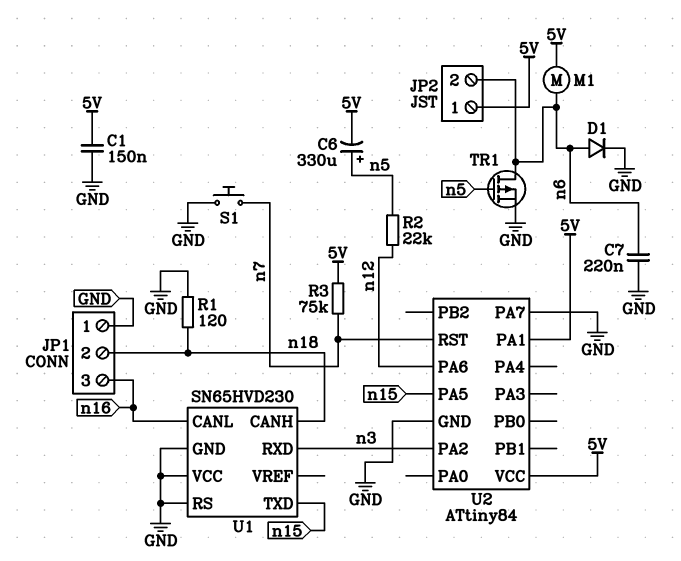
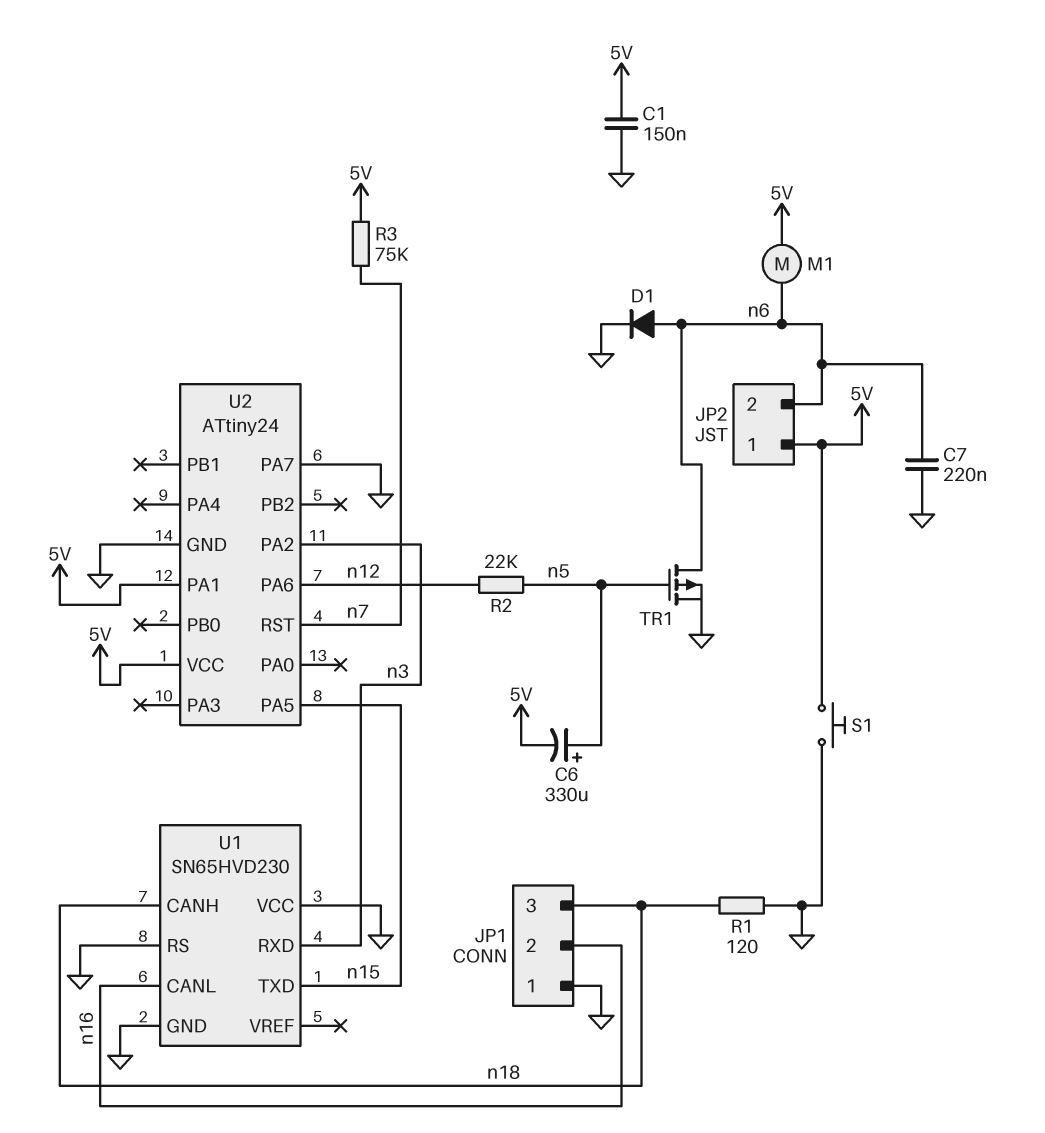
JP1 pin 2: n18 -> n16
JP1 pin 3: n16 -> n18
S1: button (GND, n7) -> button (5V, GND)
U2: ATtiny84 -> ATtiny24

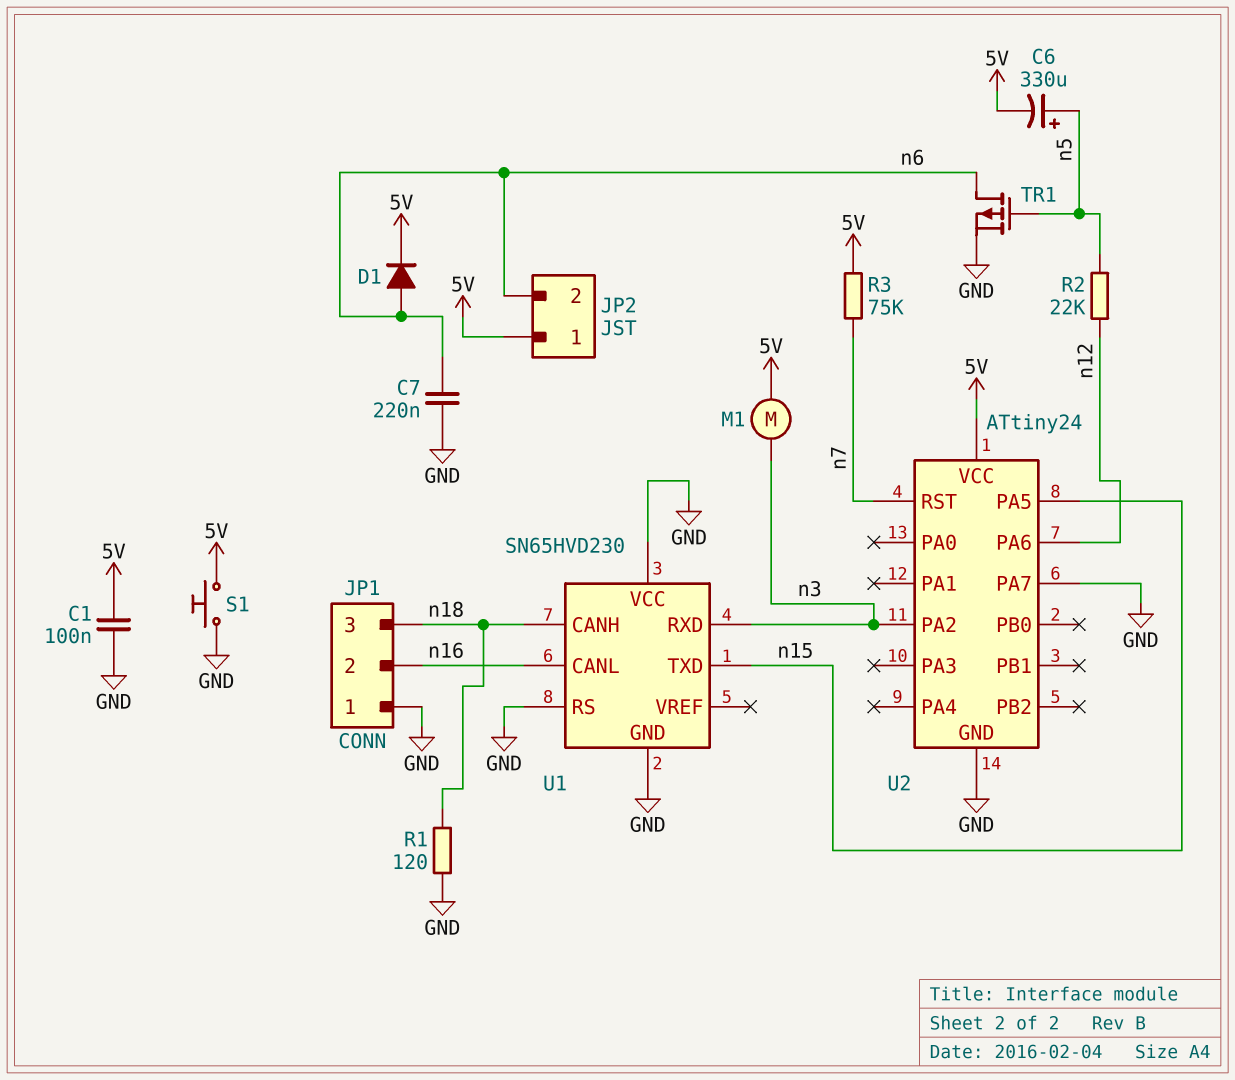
C1: 150nF (5V, GND) -> 100nF (5V, GND)
D1: diode (A n6, K GND) -> diode (A n6, K 5V)
M1: motor (5V, n6) -> motor (5V, n3)
U2 pin PA1: 5V -> none

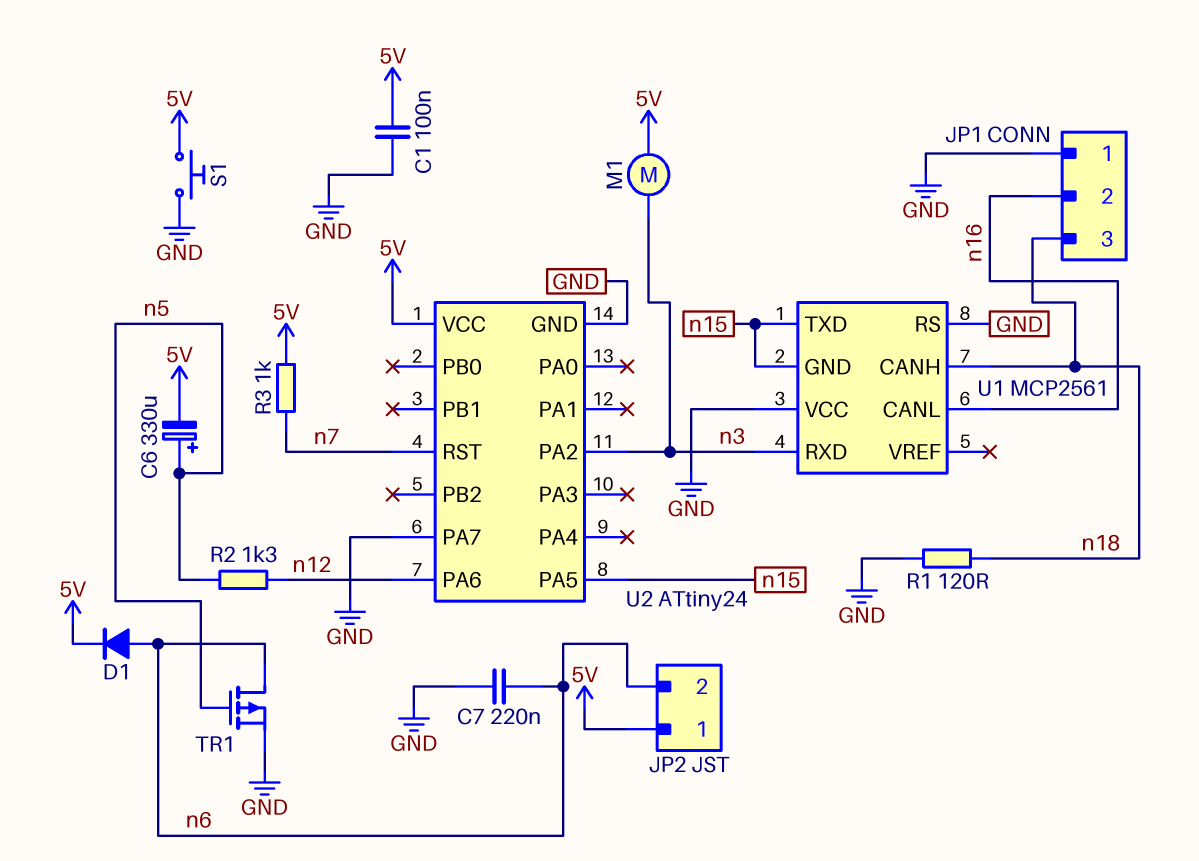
R2: 22k (n5, n12) -> 1.3k (n5, n12)
R3: 75k (5V, n7) -> 1k (5V, n7)
U1: SN65HVD230 -> MCP2561
U1 pin GND: GND -> n15

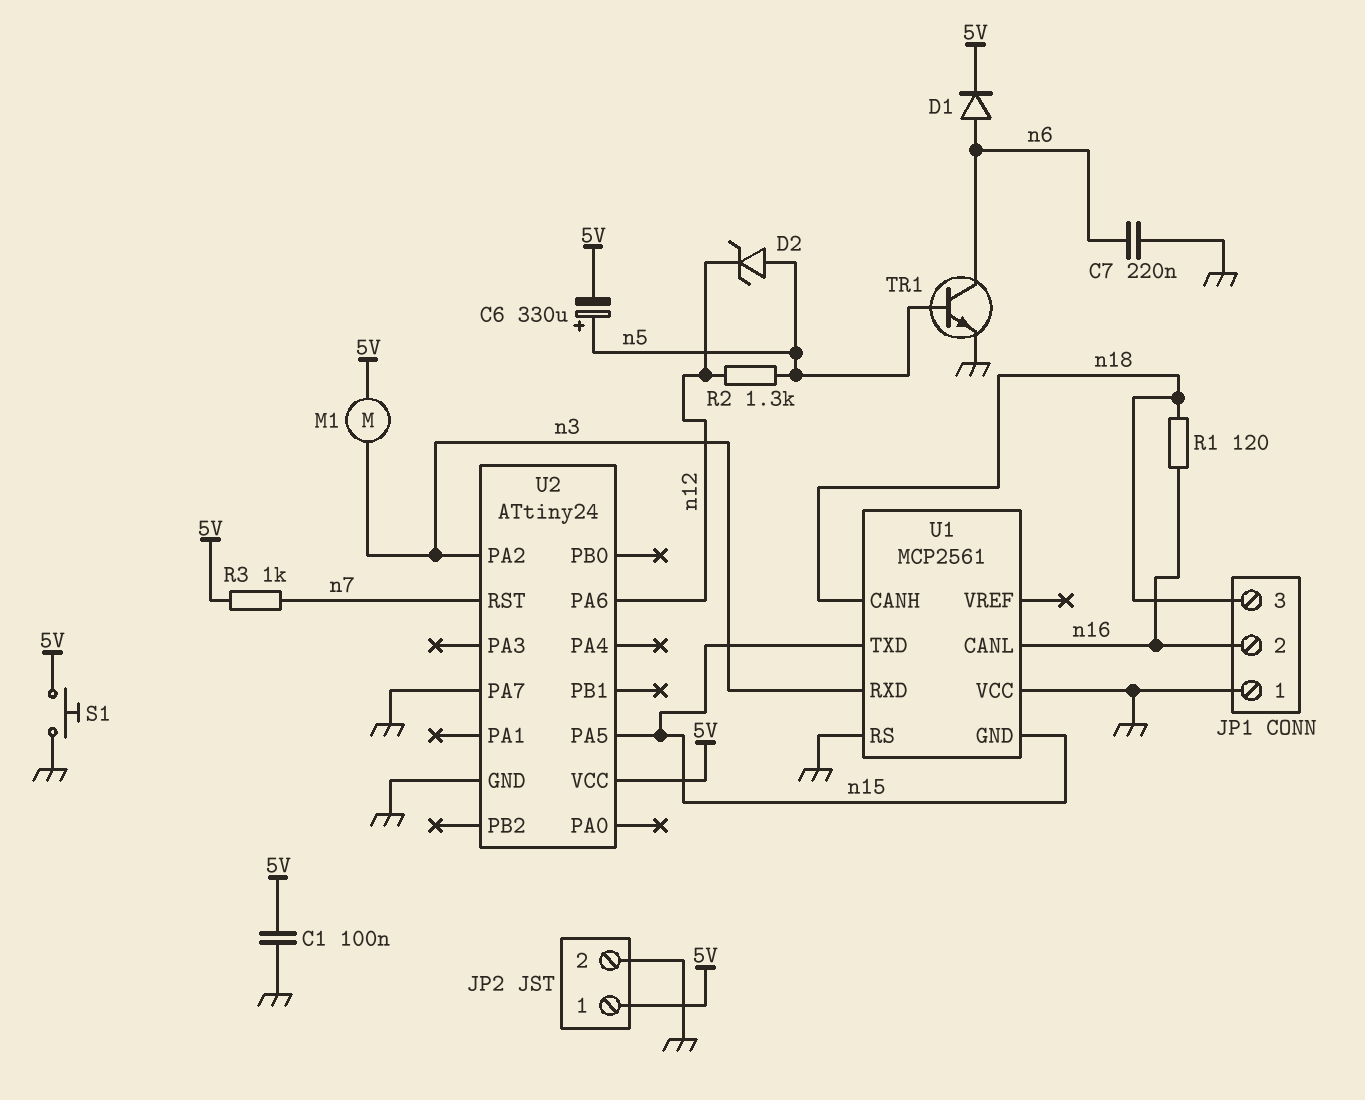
D2: none -> zener (A n5, K n12)
JP2 pin 2: n6 -> GND
R1: 120 (GND, n18) -> 120 (n16, n18)
TR1: PMOS (G n5, D n6, S GND) -> NPN (B n5, C n6, E GND)

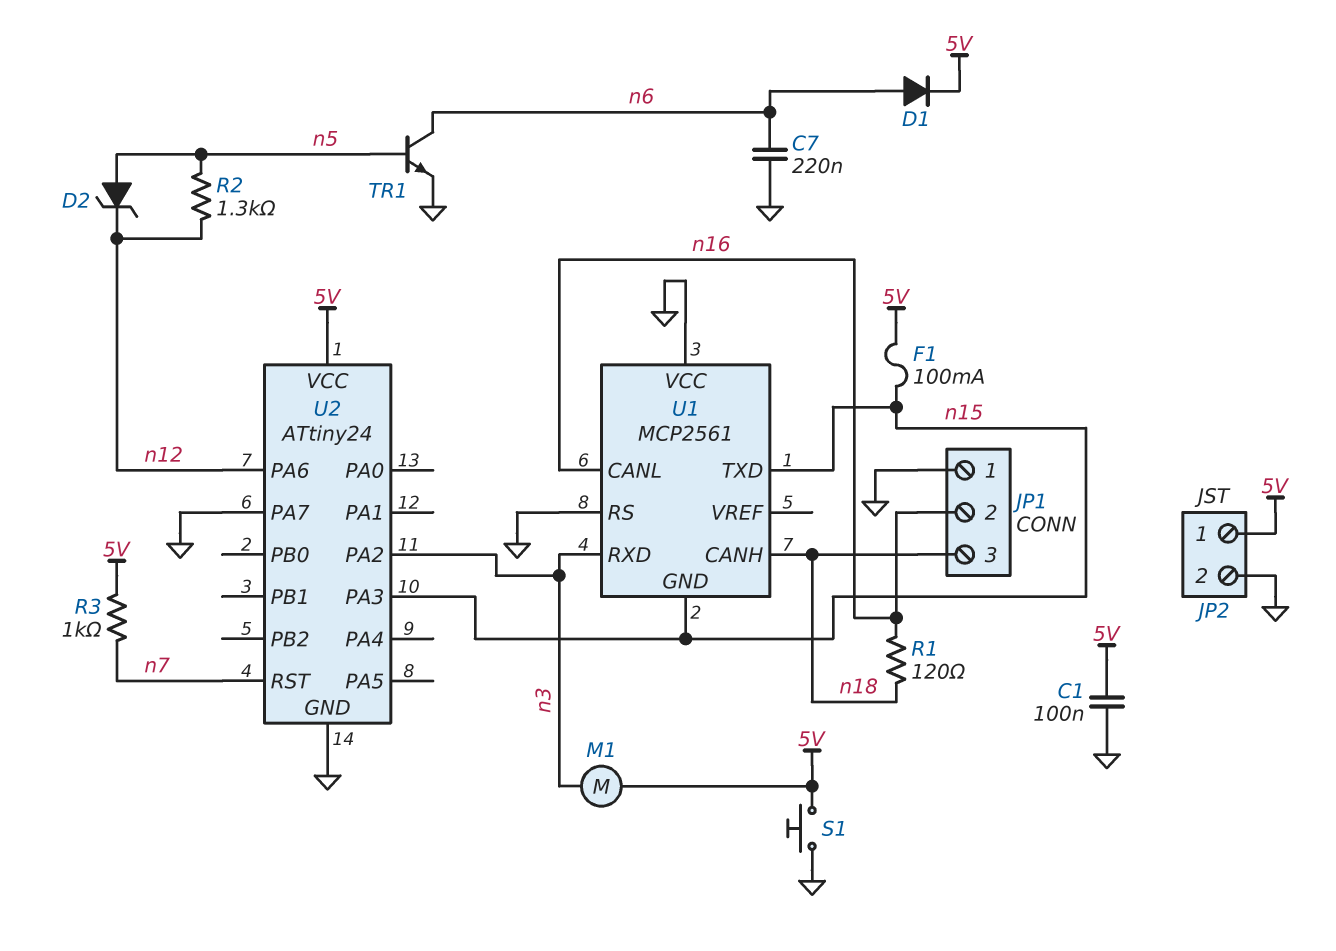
C6: 330uF (plus n5, minus 5V) -> none
F1: none -> 100mA (5V, n15)
U2 pin PA3: none -> n15
U2 pin PA5: n15 -> none

